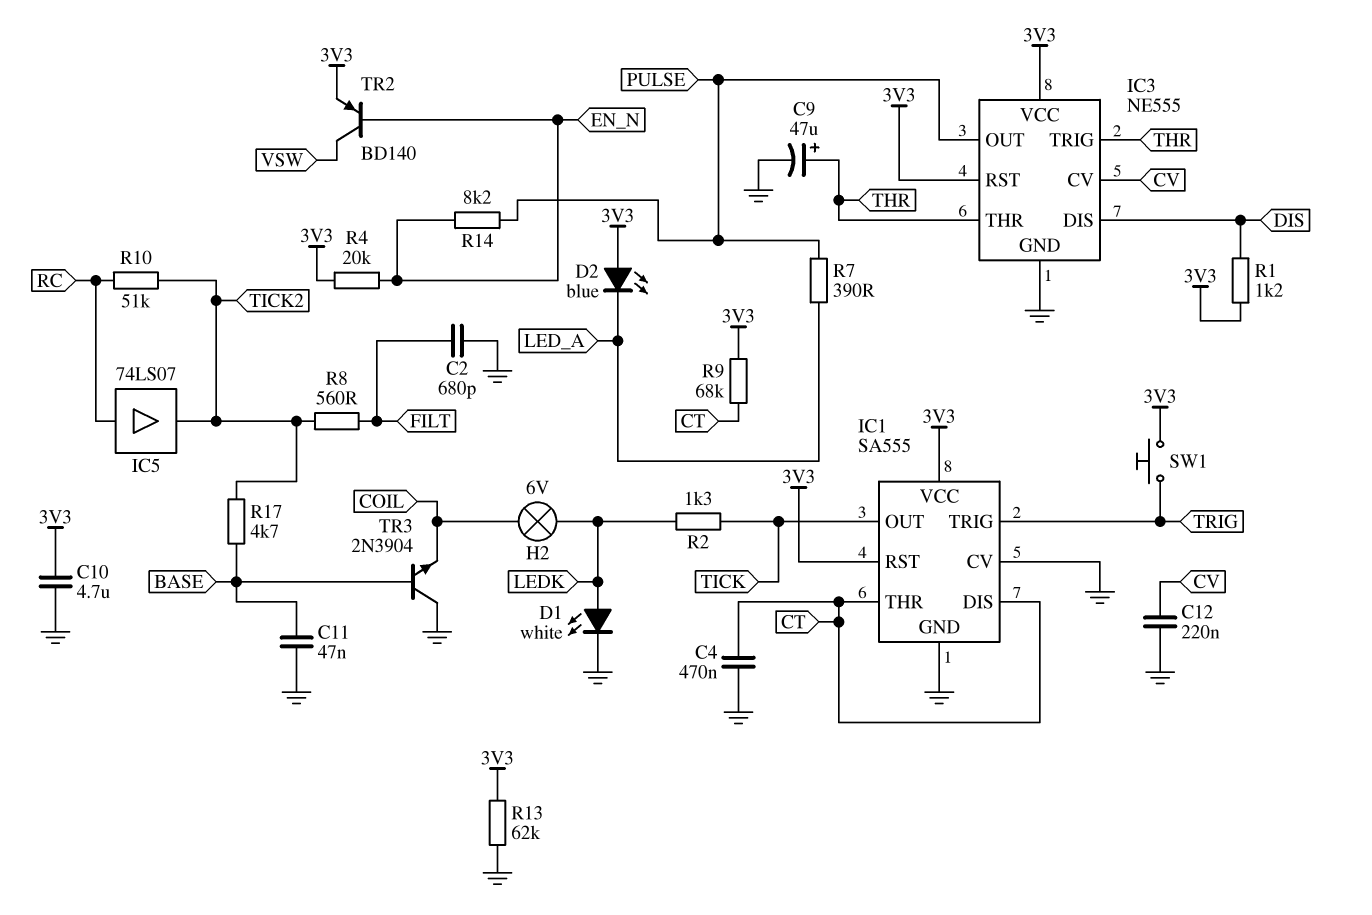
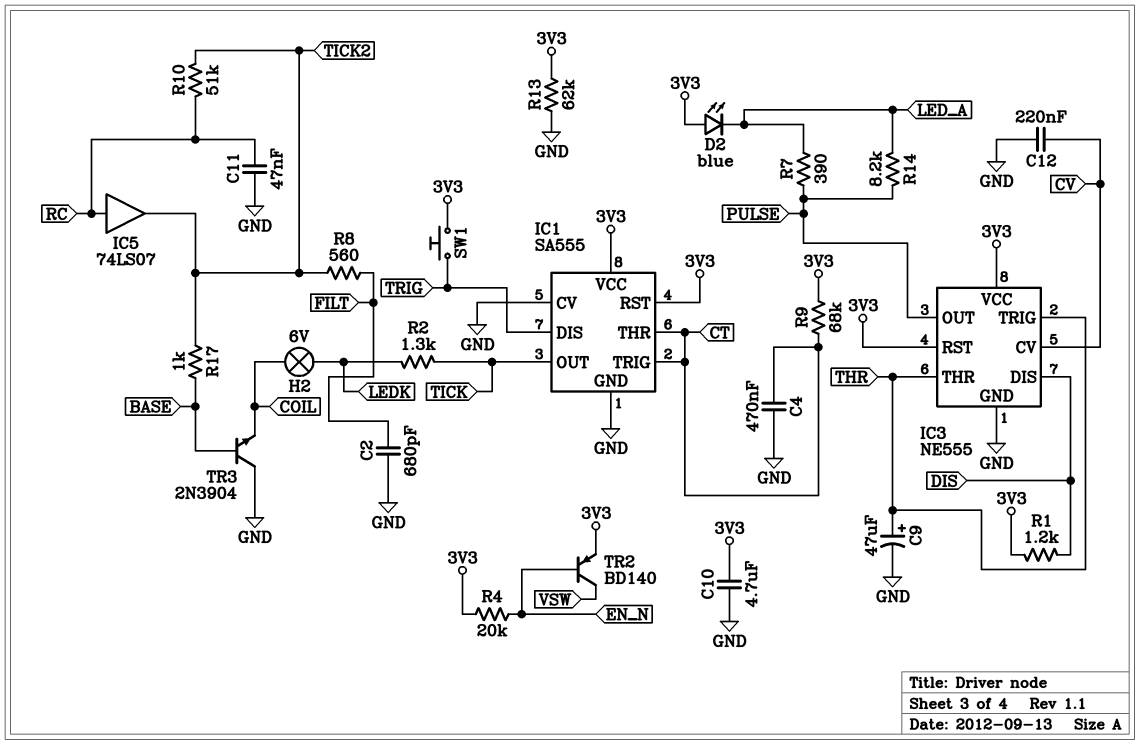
C11: 47nF (BASE, GND) -> 47nF (GND, RC)
D1: LED white (A LEDK, K GND) -> none
IC1 pin DIS: CT -> TRIG
IC1 pin TRIG: TRIG -> CT
R14: 8.2k (EN_N, PULSE) -> 8.2k (LED_A, PULSE)
R17: 4.7k (BASE, TICK2) -> 1k (BASE, TICK2)

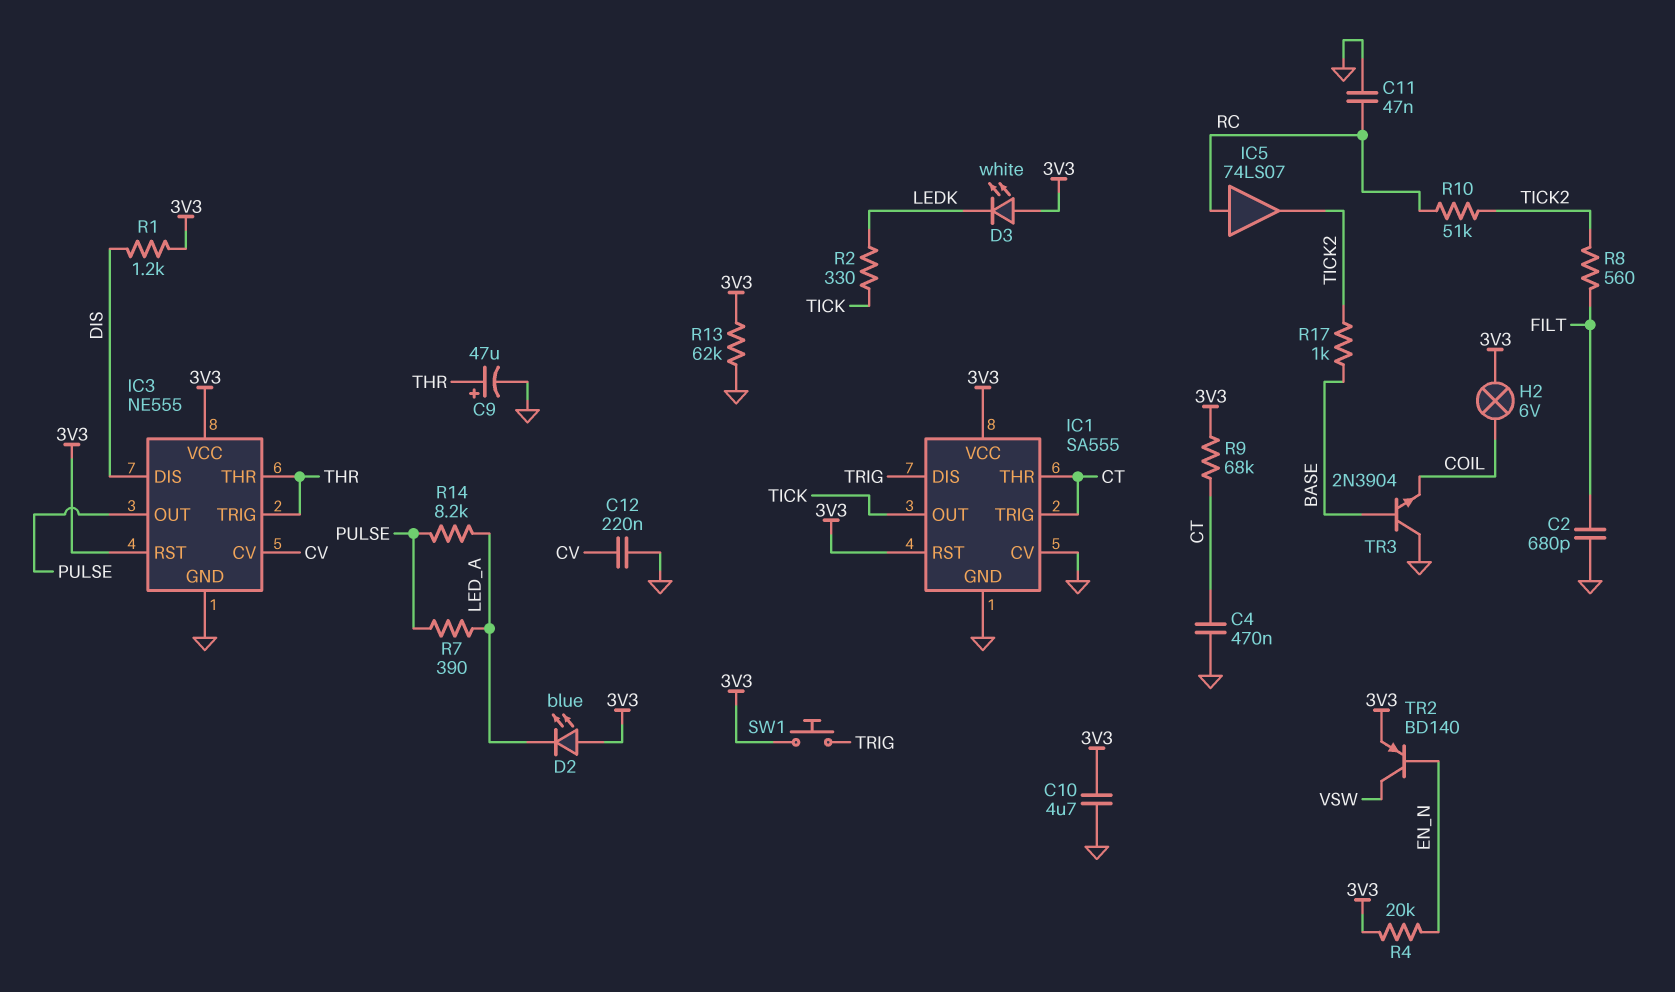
D3: none -> LED white (A 3V3, K LEDK)
H2: lamp 6V (COIL, LEDK) -> lamp 6V (3V3, COIL)
R2: 1.3k (LEDK, TICK) -> 330 (LEDK, TICK)

